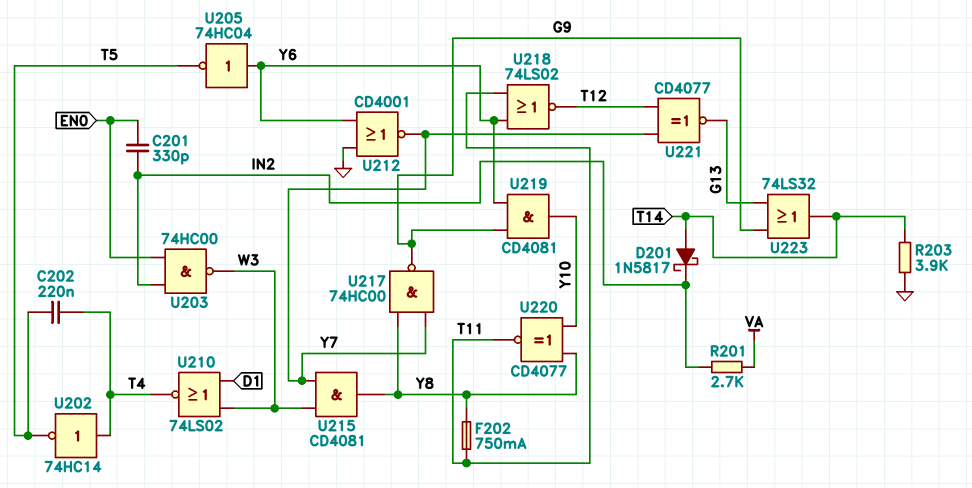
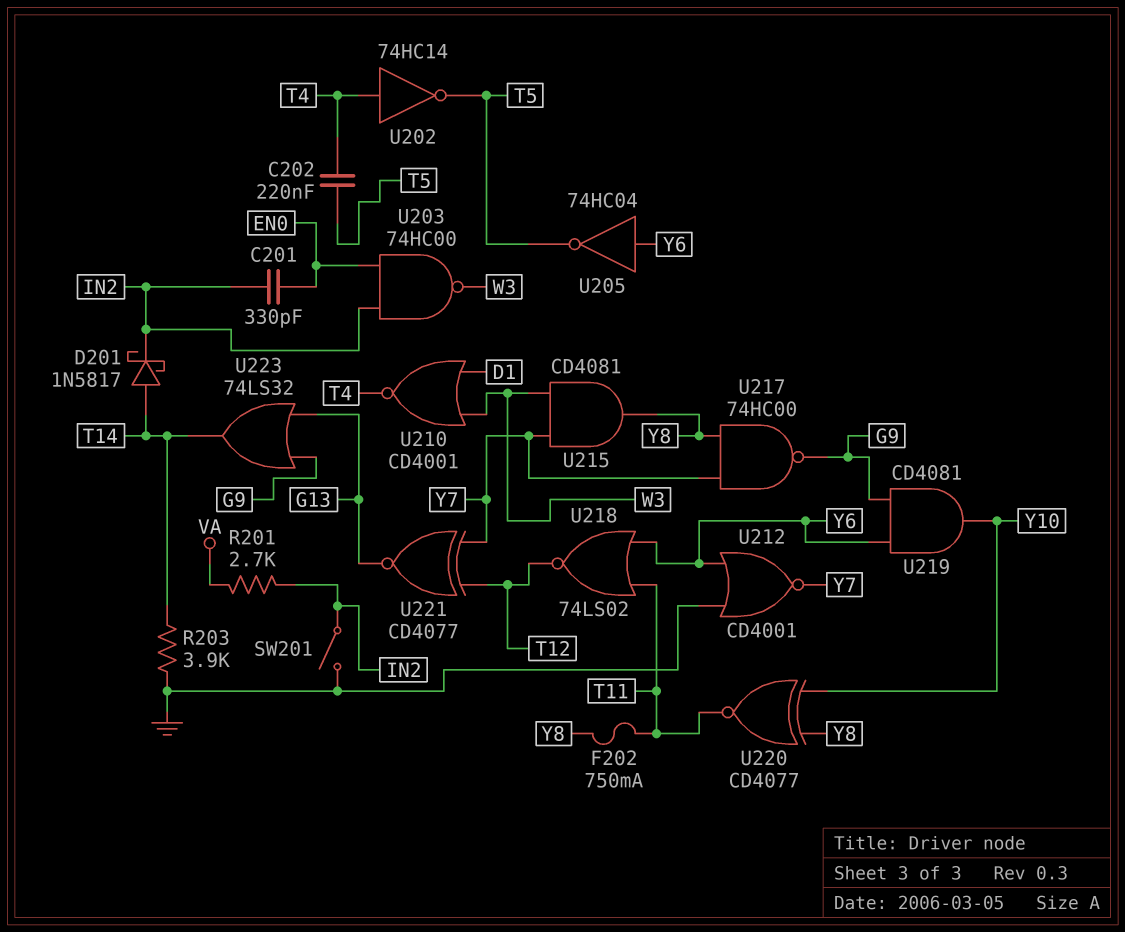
SW201: none -> switch (GND, IN2)
U210: NOR 74LS02 (in D1, in W3, out T4) -> NOR CD4001 (in D1, in W3, out T4)

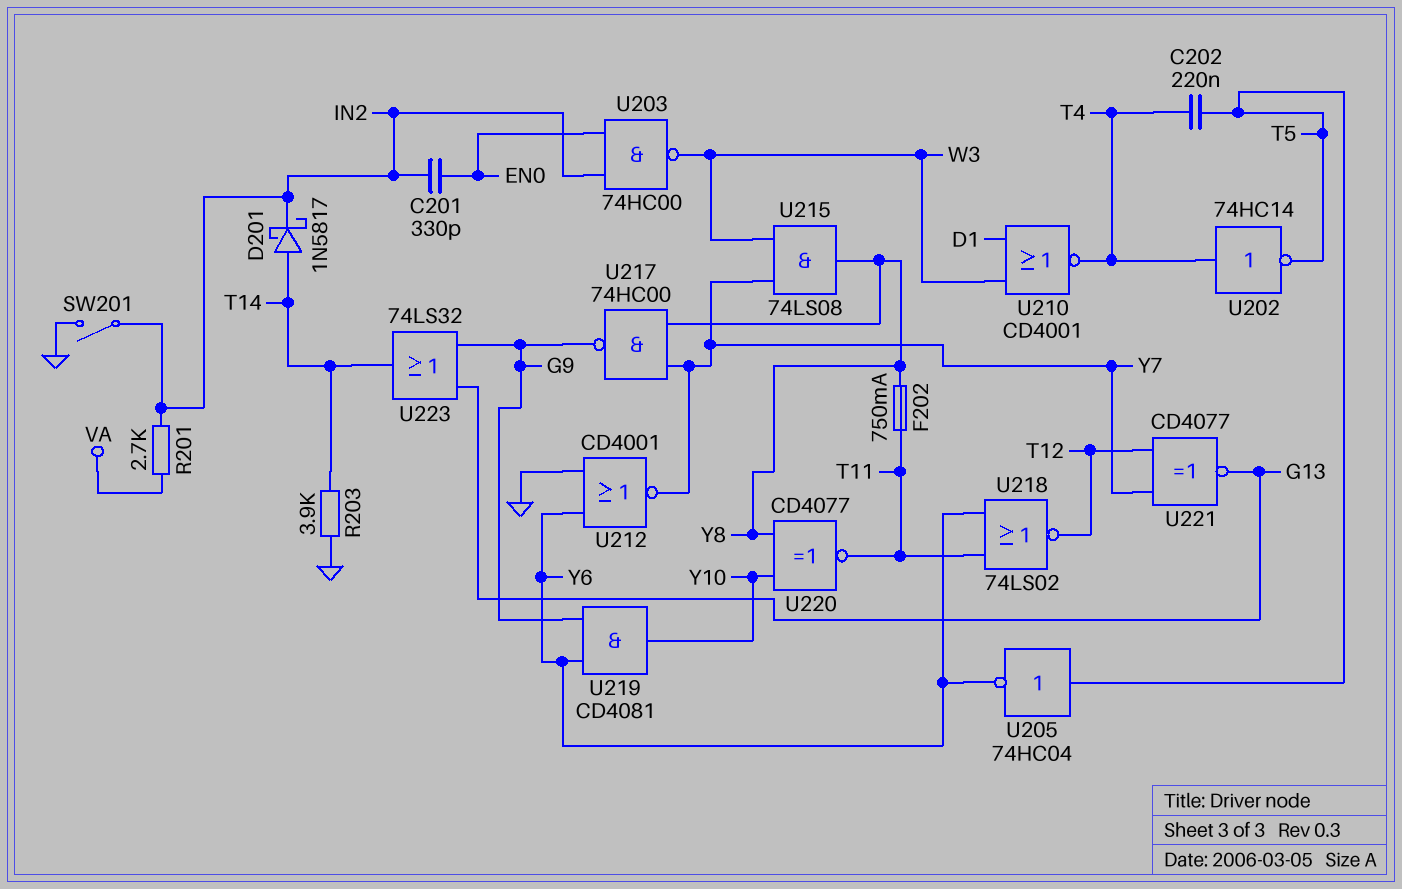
U205: NOT 74HC04 (in Y6, out T5) -> NOT 74HC04 (in T5, out Y6)
U215: AND CD4081 (in W3, in Y7, out Y8) -> AND 74LS08 (in W3, in Y7, out Y8)

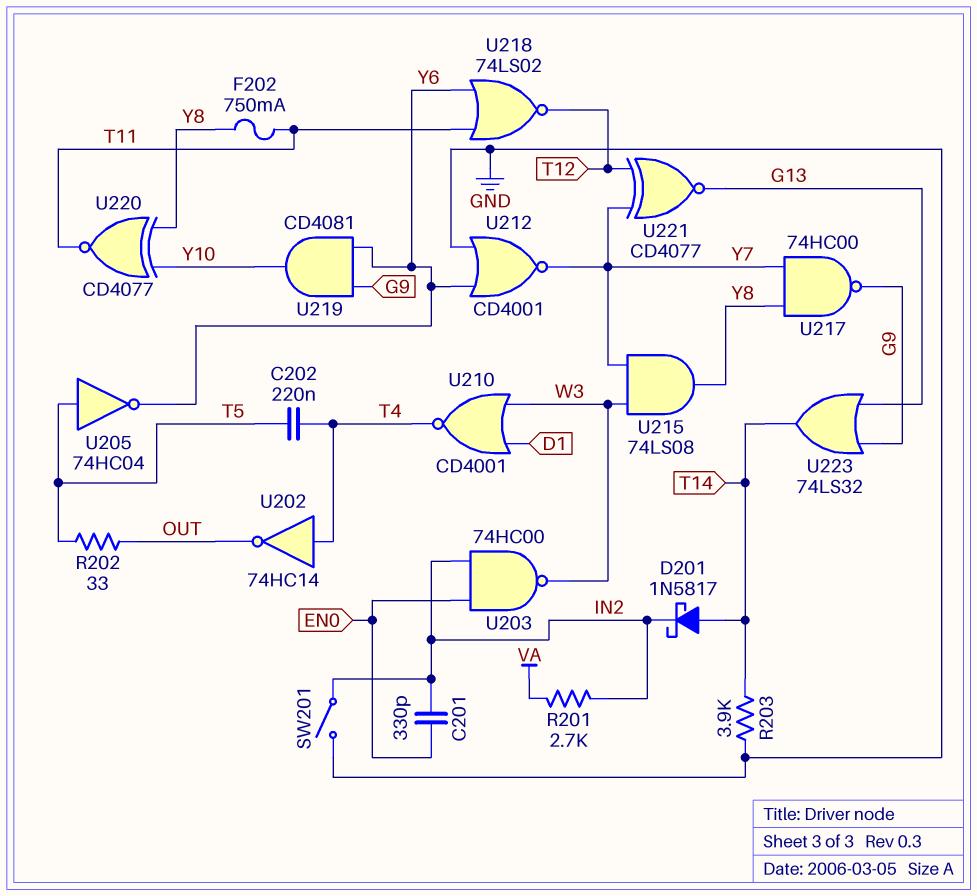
R202: none -> 33 (OUT, T5)
U202: NOT 74HC14 (in T4, out T5) -> NOT 74HC14 (in T4, out OUT)

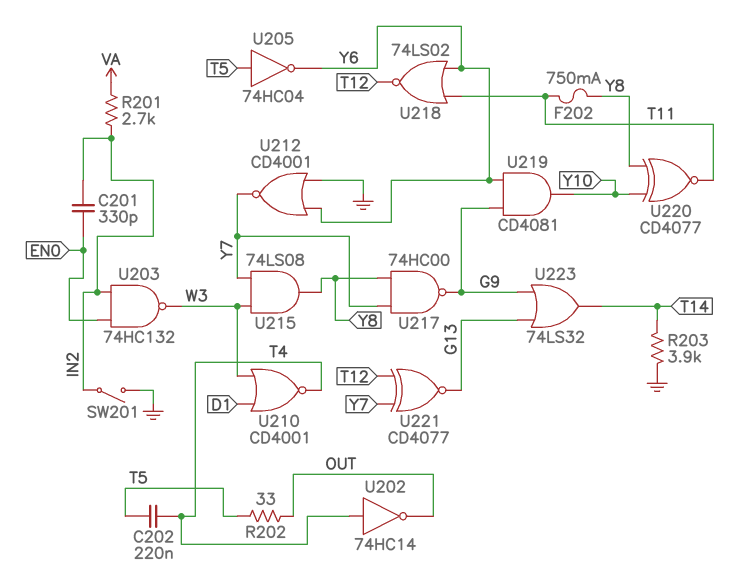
D201: schottky 1N5817 (A T14, K IN2) -> none
U203: NAND 74HC00 (in EN0, in IN2, out W3) -> NAND 74HC132 (in EN0, in IN2, out W3)

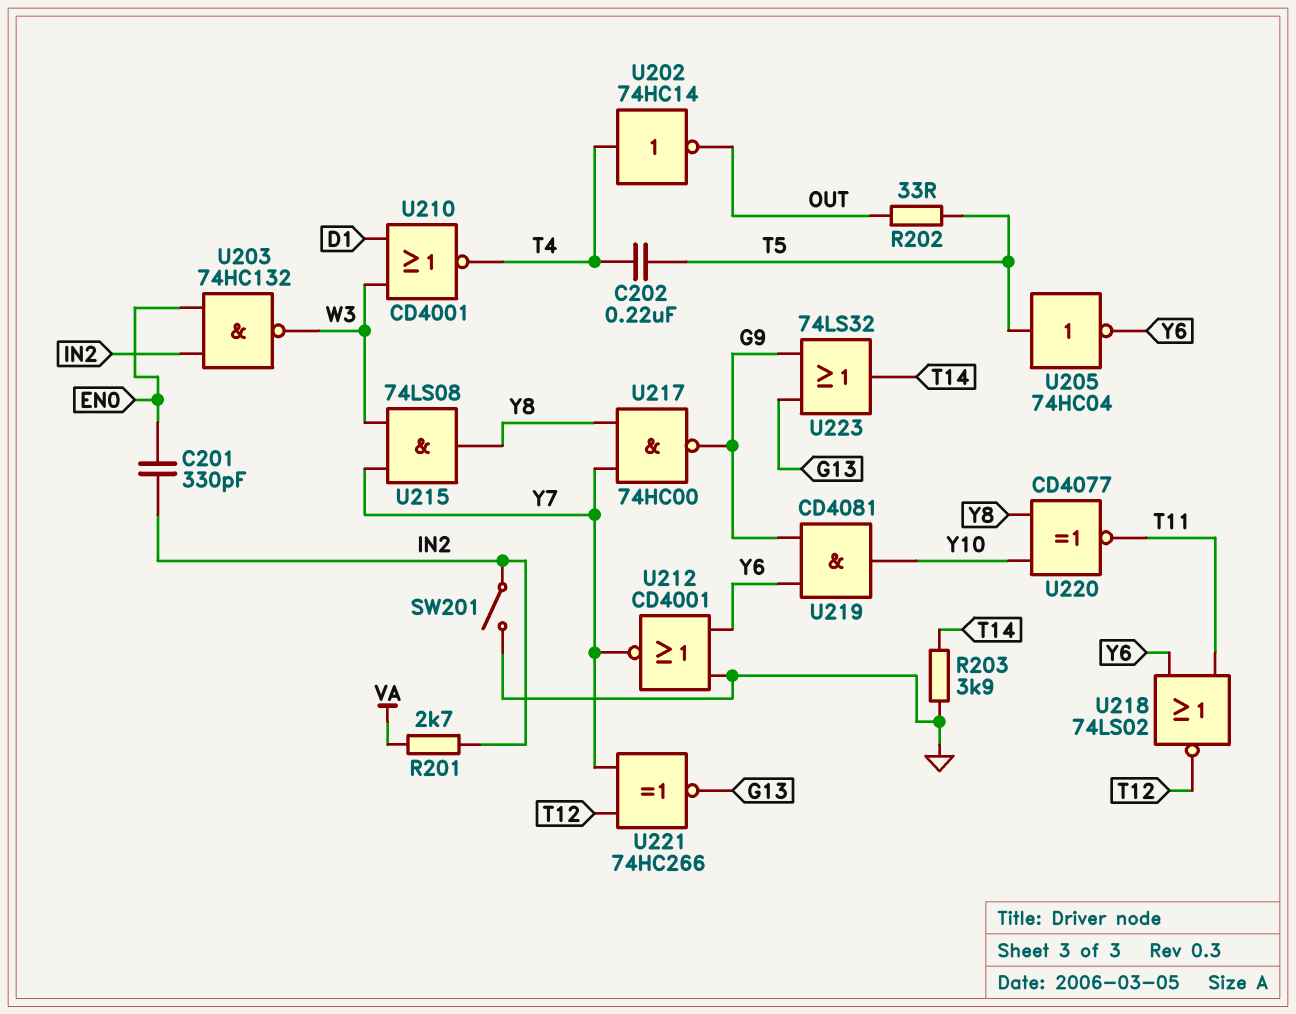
F202: 750mA (T11, Y8) -> none
U221: XNOR CD4077 (in T12, in Y7, out G13) -> XNOR 74HC266 (in T12, in Y7, out G13)

